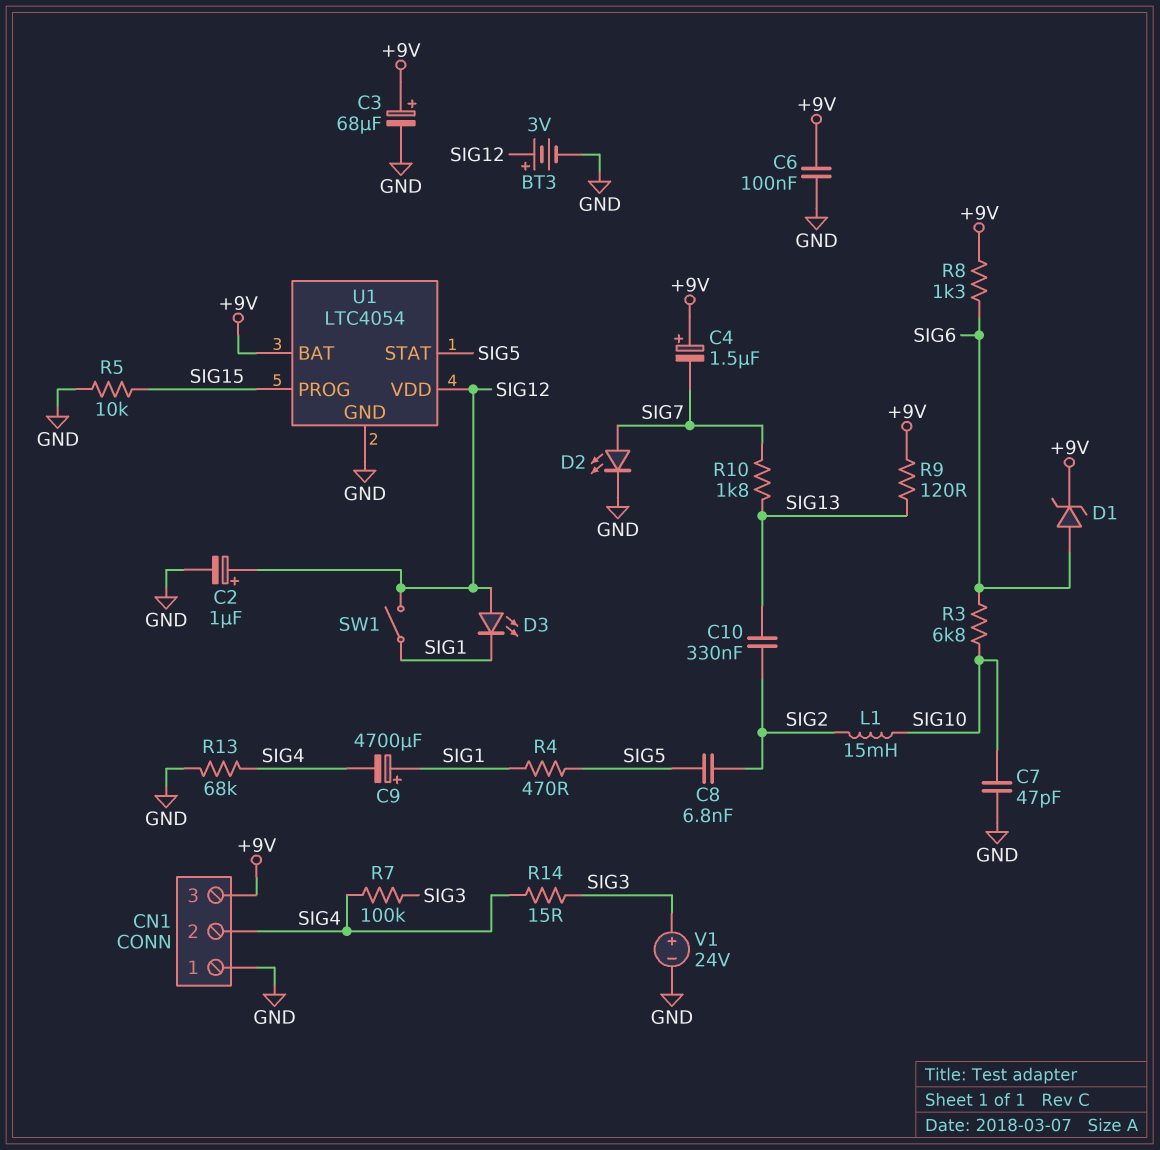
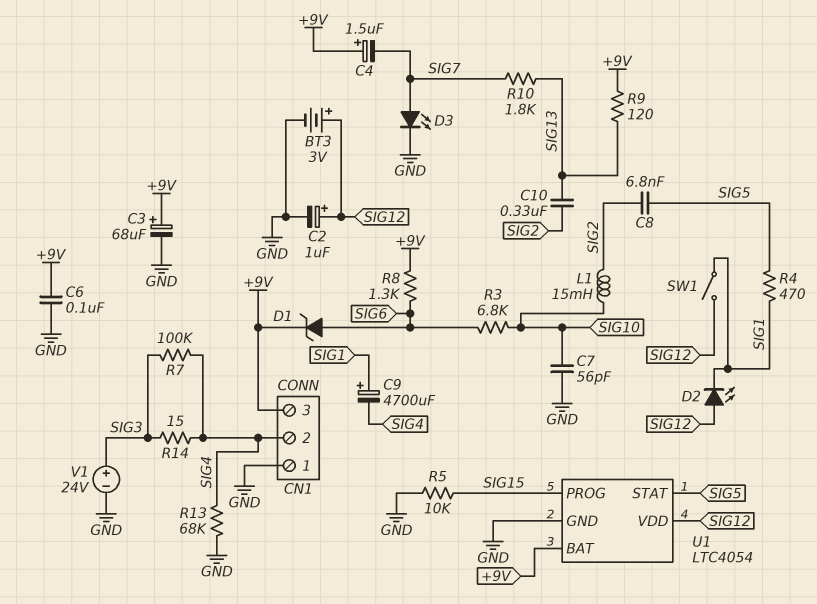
C7: 47pF (GND, SIG10) -> 56pF (GND, SIG10)
D2: LED (A SIG7, K GND) -> LED (A SIG12, K SIG1)
D3: LED (A SIG12, K SIG1) -> LED (A SIG7, K GND)

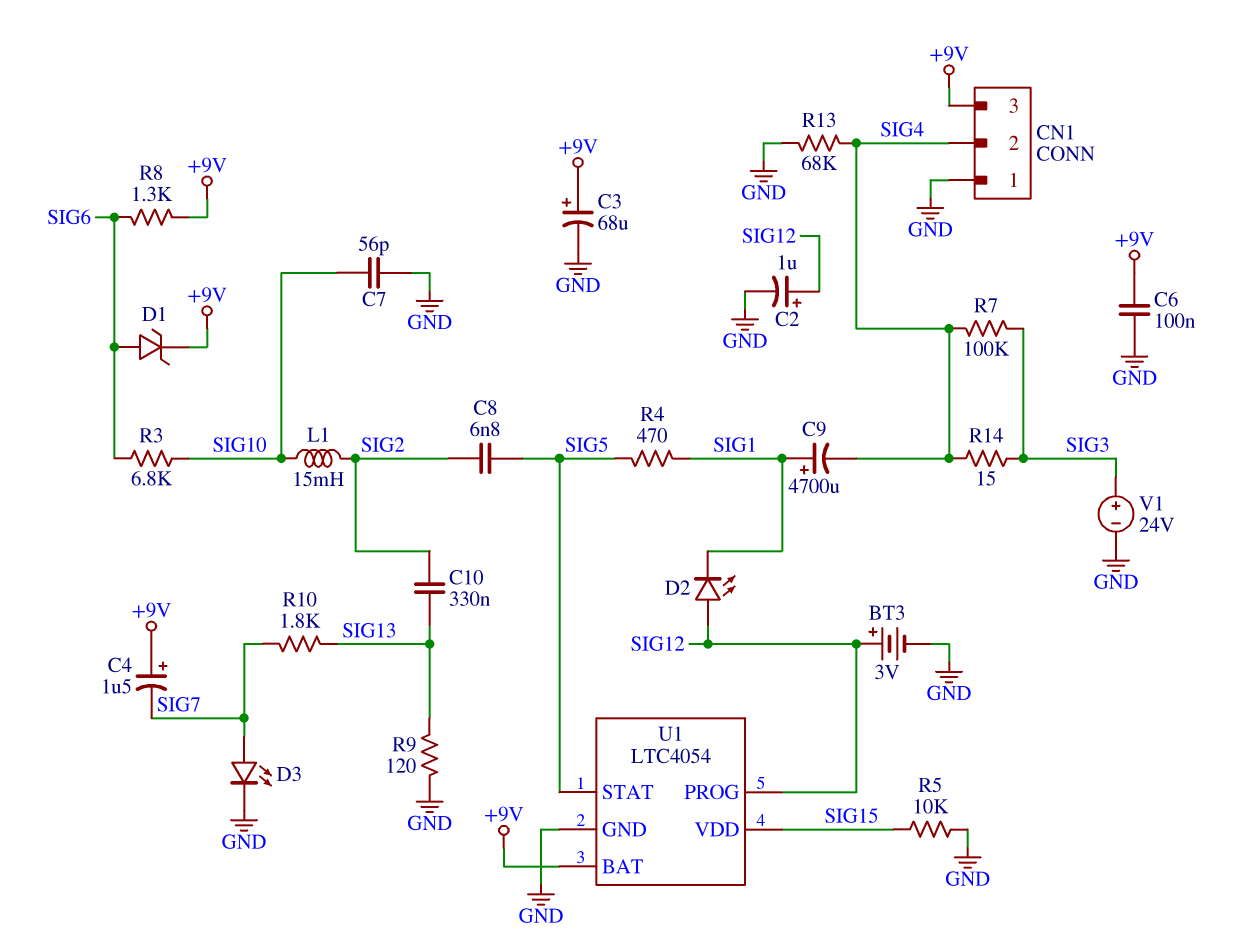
R9: 120 (+9V, SIG13) -> 120 (GND, SIG13)
SW1: switch (SIG1, SIG12) -> none
U1 pin PROG: SIG15 -> SIG12
U1 pin VDD: SIG12 -> SIG15

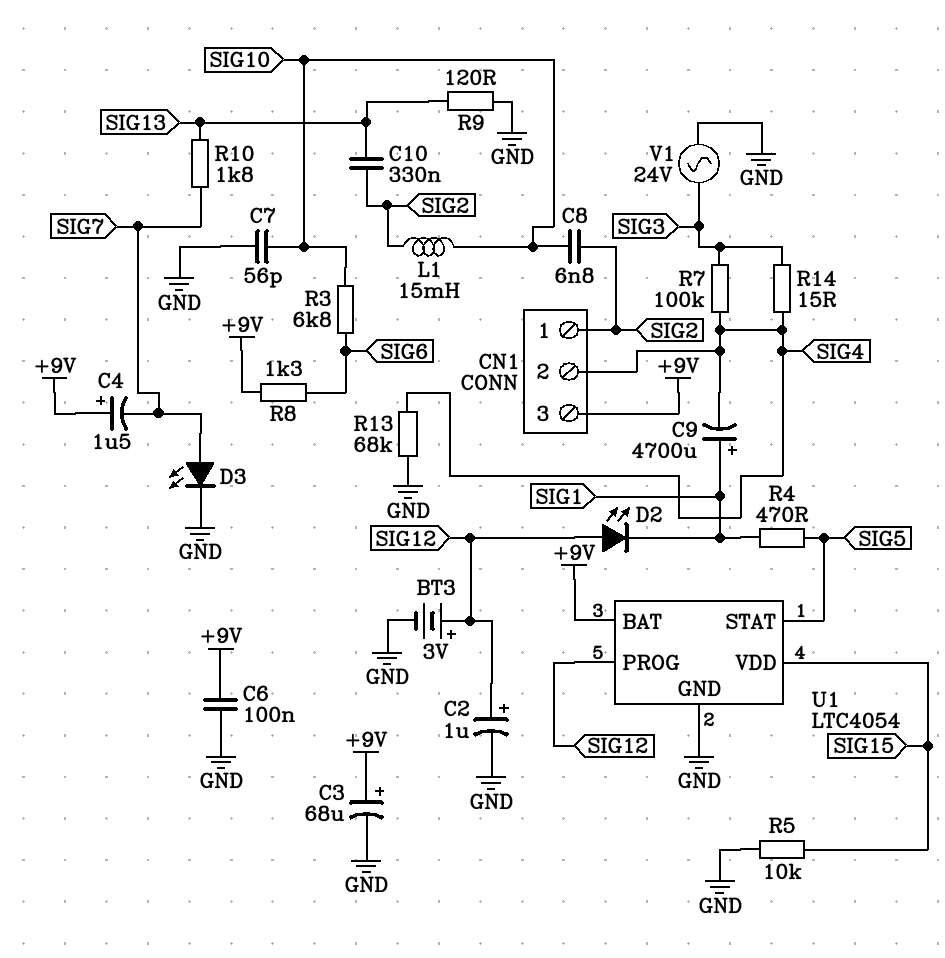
C8: 6.8nF (SIG2, SIG5) -> 6.8nF (SIG2, SIG10)
CN1 pin 1: GND -> SIG2
D1: zener (A SIG6, K +9V) -> none
V1: 24V (plus SIG3, minus GND) -> AC 24V (GND, SIG3)

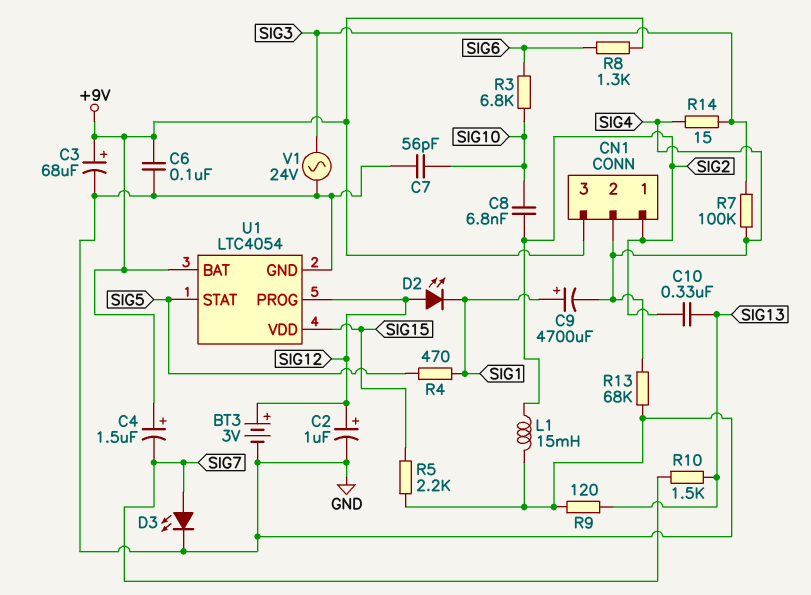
L1: 15mH (SIG2, SIG10) -> 15mH (GND, SIG2)
R5: 10k (GND, SIG15) -> 2.2k (GND, SIG15)
R10: 1.8k (SIG7, SIG13) -> 1.5k (SIG7, SIG13)

